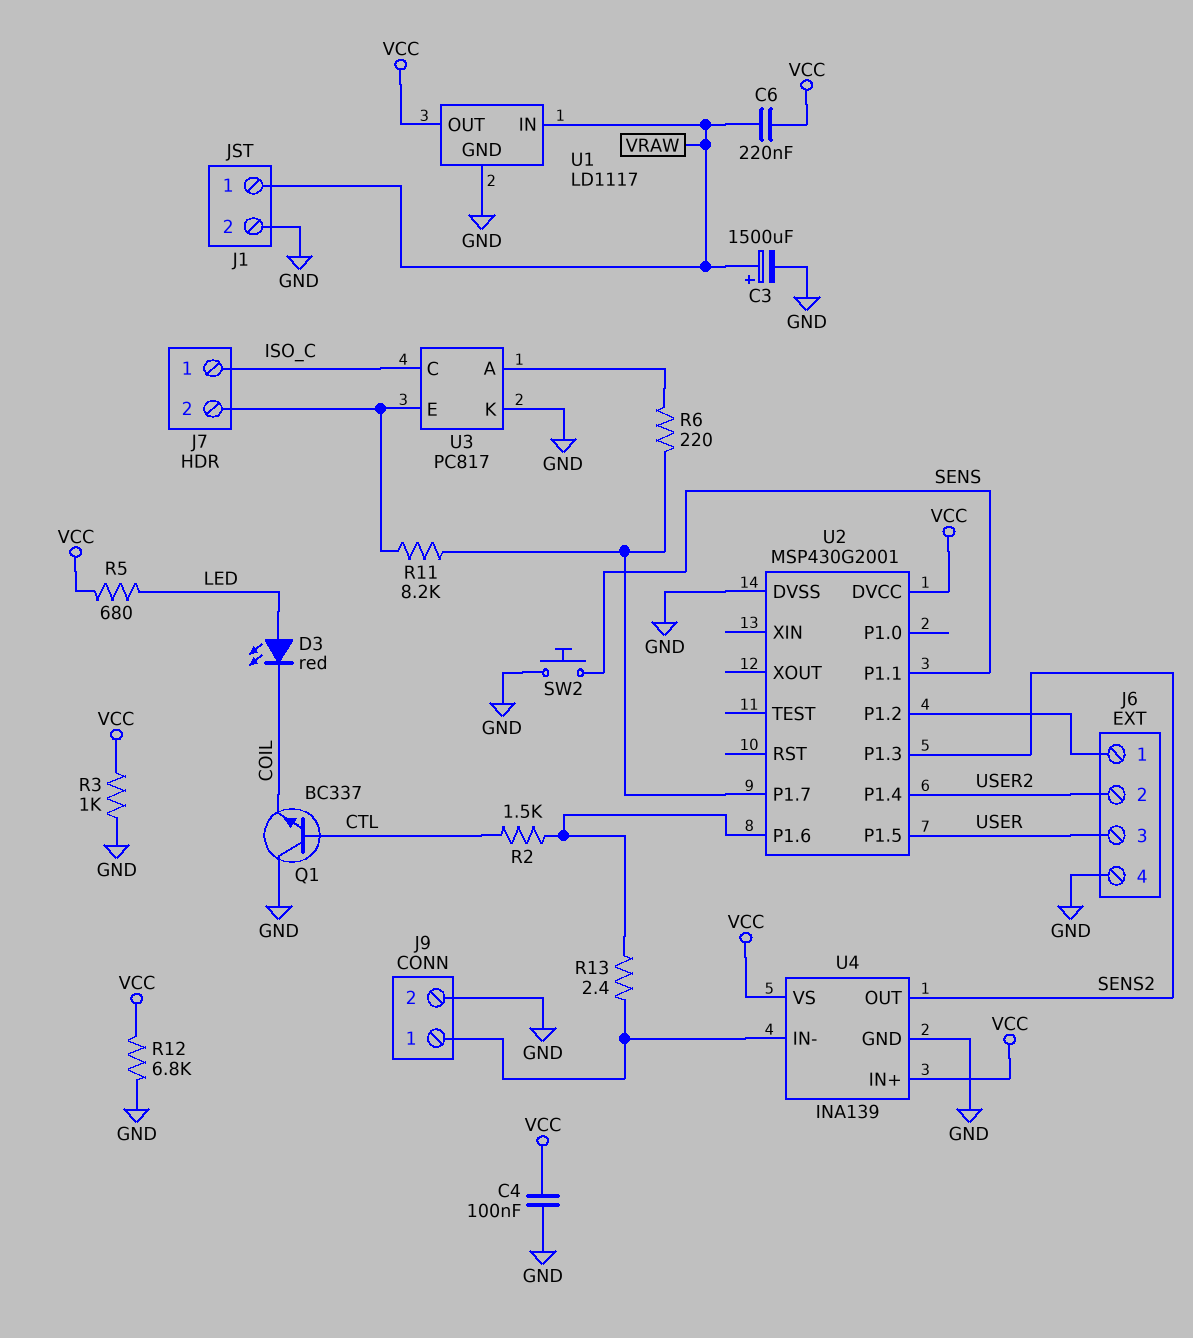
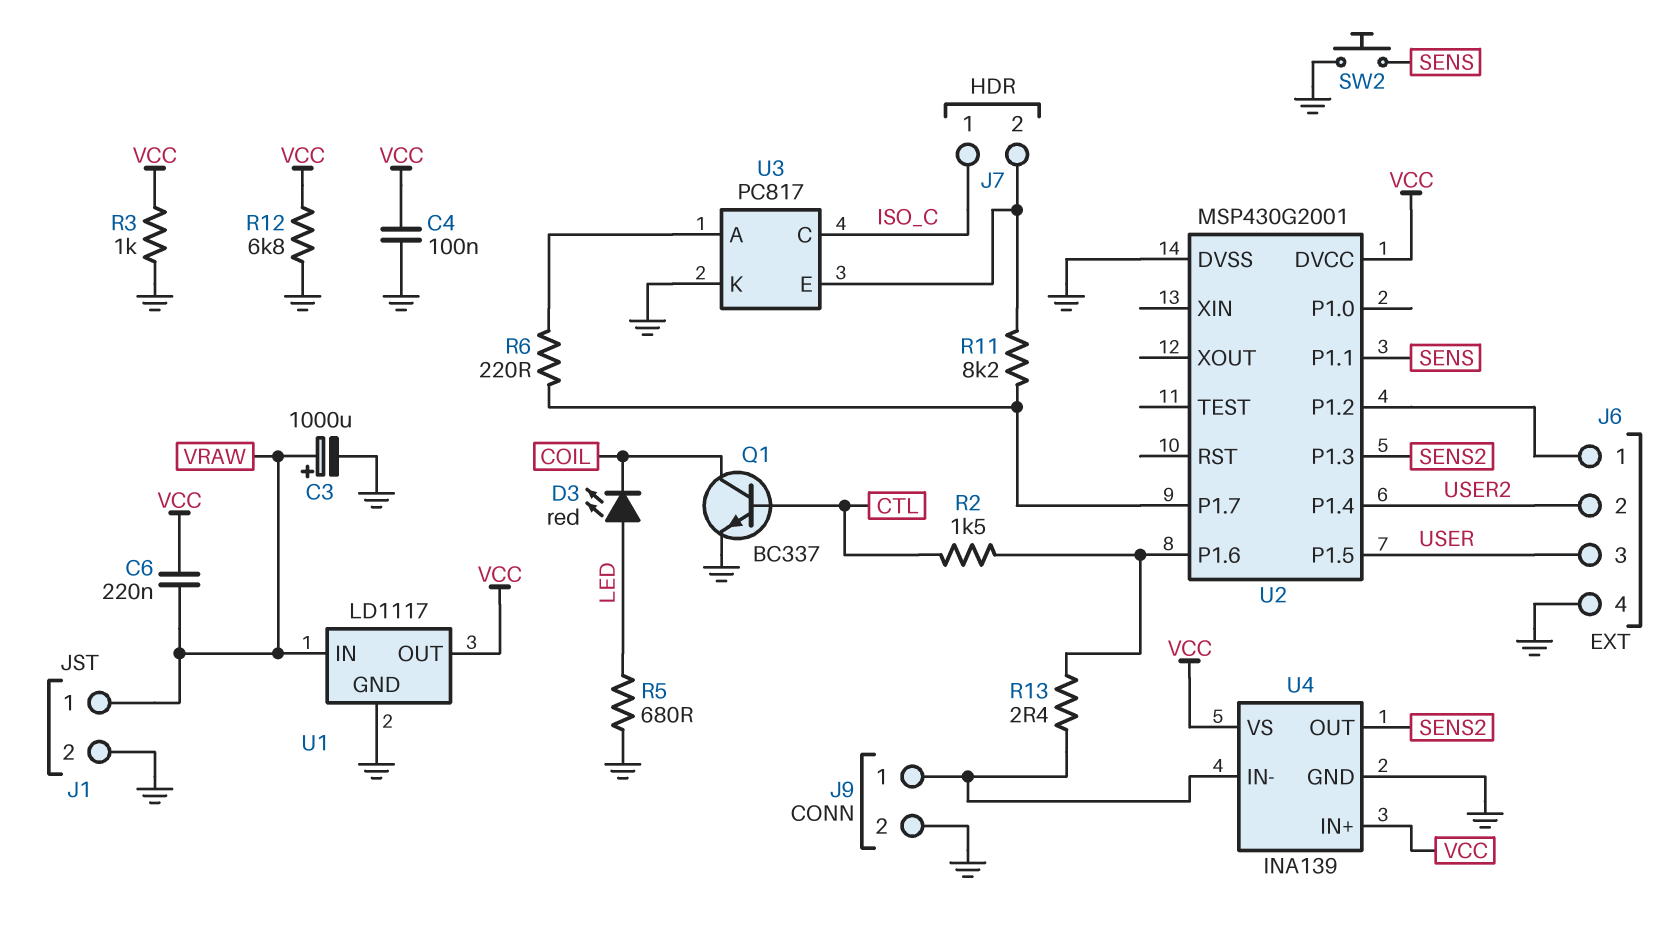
C3: 1500uF (plus VRAW, minus GND) -> 1000uF (plus VRAW, minus GND)
Q1: NPN BC337 (B CTL, C GND, E COIL) -> NPN BC337 (B CTL, C COIL, E GND)
R5: 680 (LED, VCC) -> 680 (GND, LED)

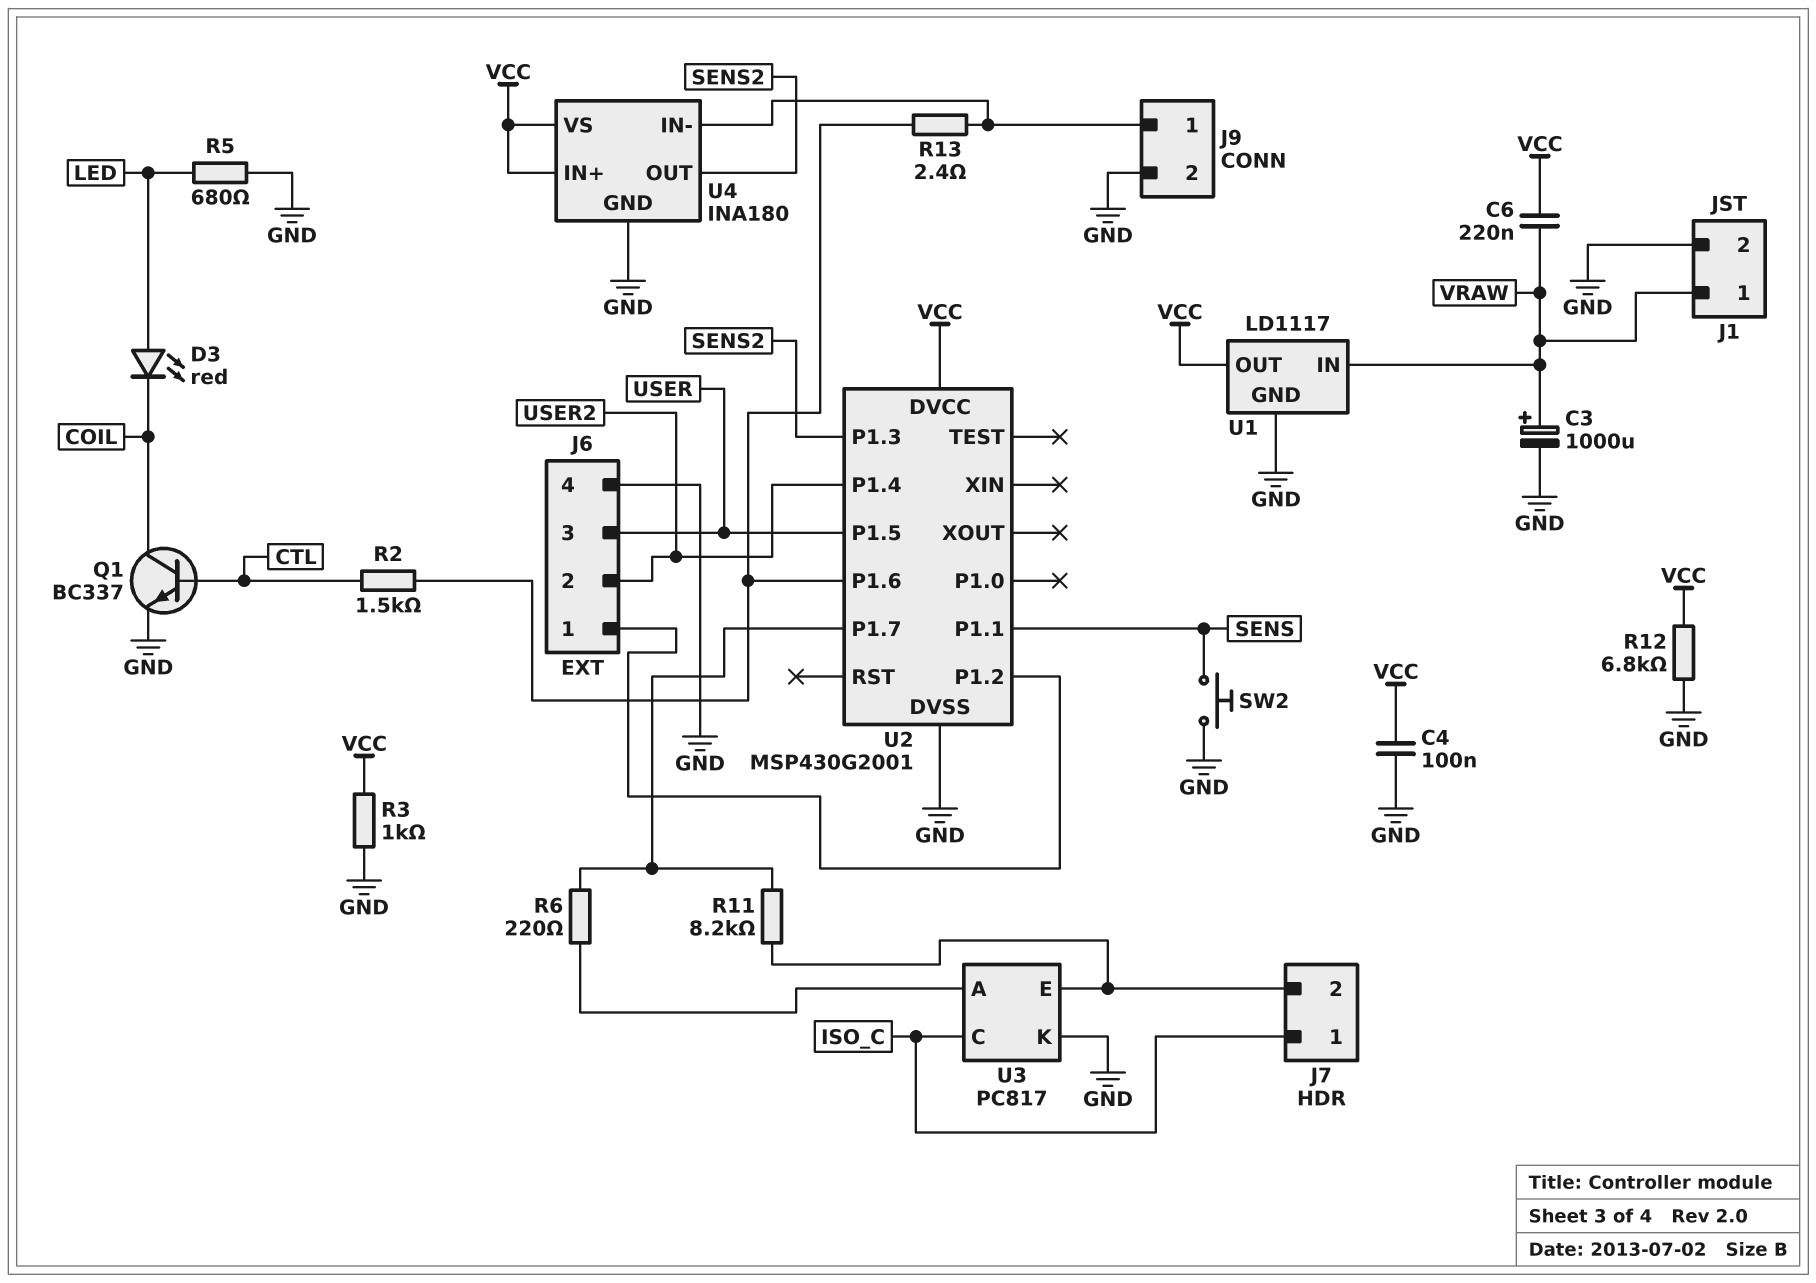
U4: INA139 -> INA180

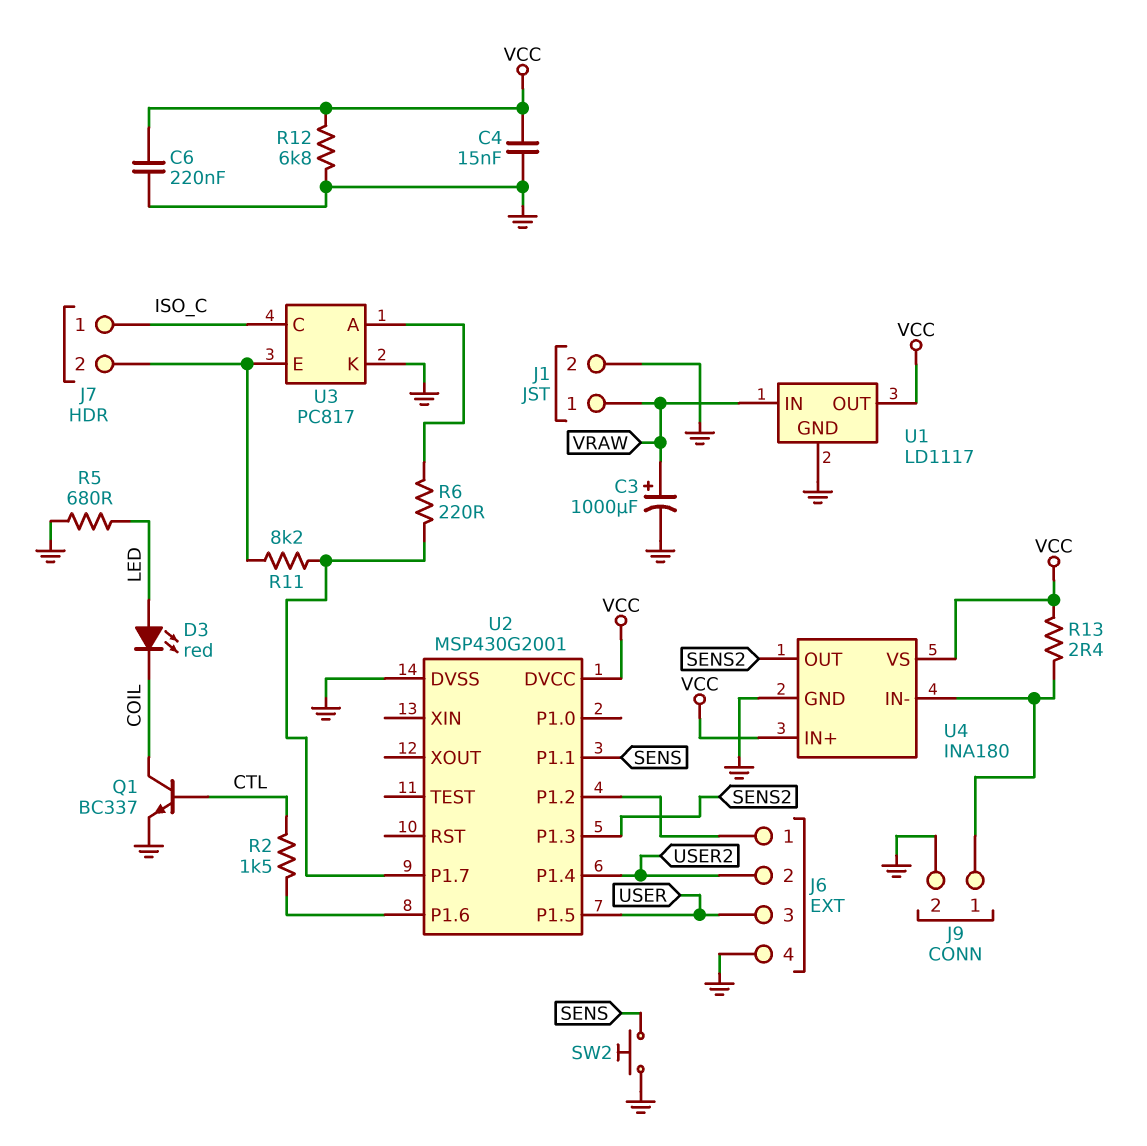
C4: 100nF (GND, VCC) -> 15nF (GND, VCC)
C6: 220nF (VCC, VRAW) -> 220nF (GND, VCC)
R3: 1k (GND, VCC) -> none
R13: 2.4 (J9/1, U2/P1.6) -> 2.4 (J9/1, VCC)

